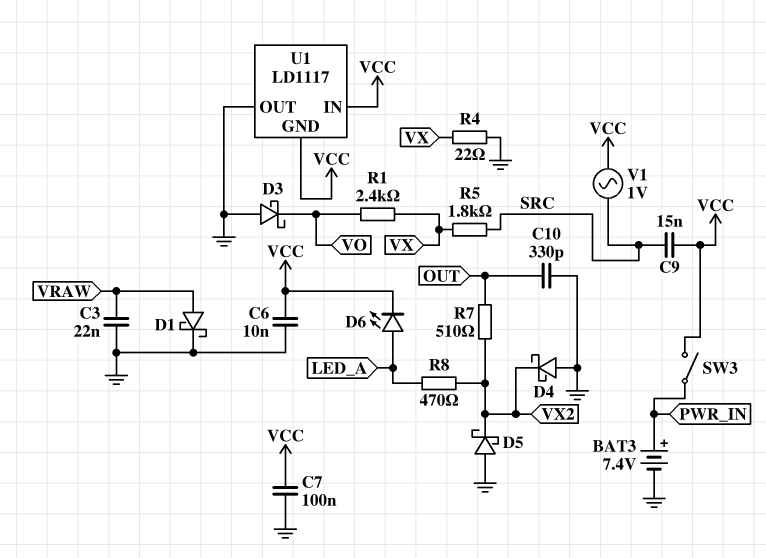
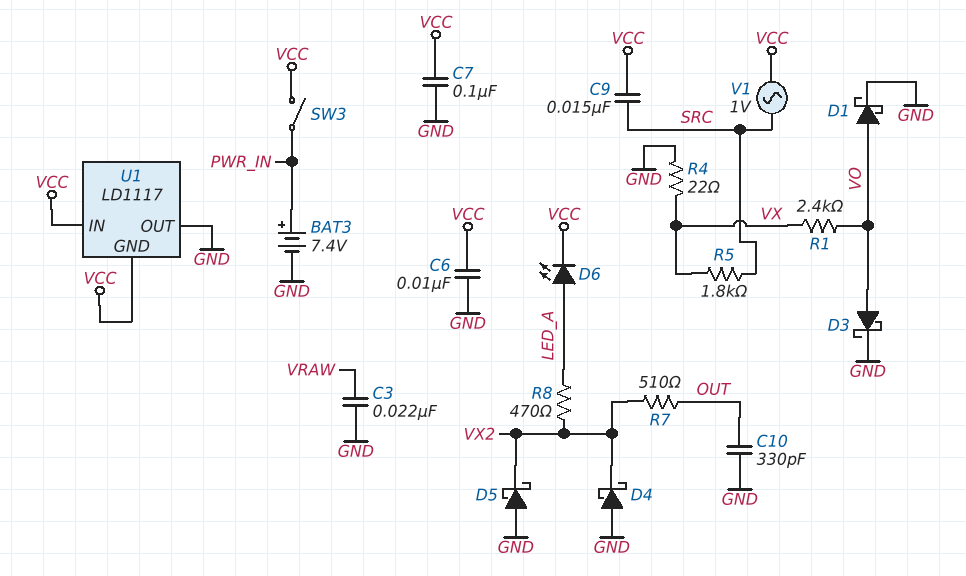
D1: schottky (A VRAW, K GND) -> schottky (A VO, K GND)
D3: schottky (A GND, K VO) -> schottky (A VO, K GND)

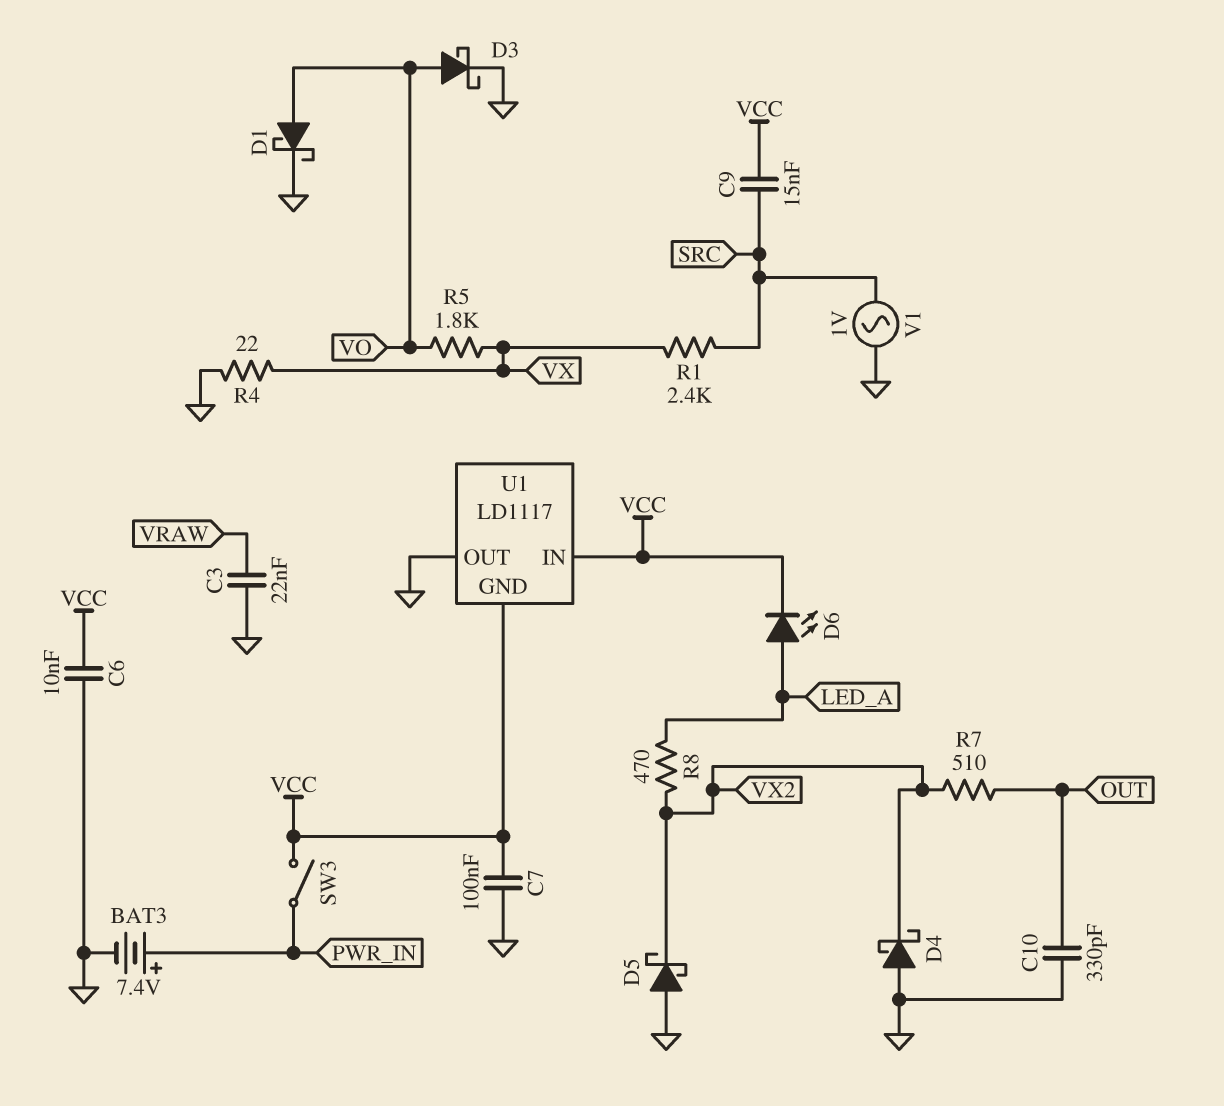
R1: 2.4k (VO, VX) -> 2.4k (SRC, VX)
R5: 1.8k (SRC, VX) -> 1.8k (VO, VX)
V1: AC 1V (SRC, VCC) -> AC 1V (GND, SRC)

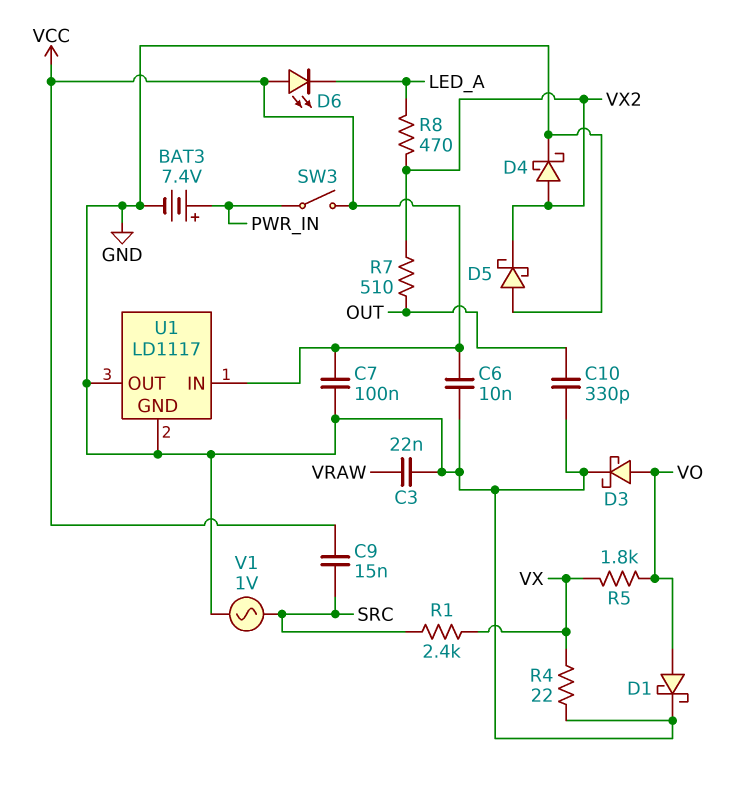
D4: schottky (A GND, K VX2) -> schottky (A VX2, K GND)
D6: LED (A LED_A, K VCC) -> LED (A VCC, K LED_A)
U1 pin GND: VCC -> GND

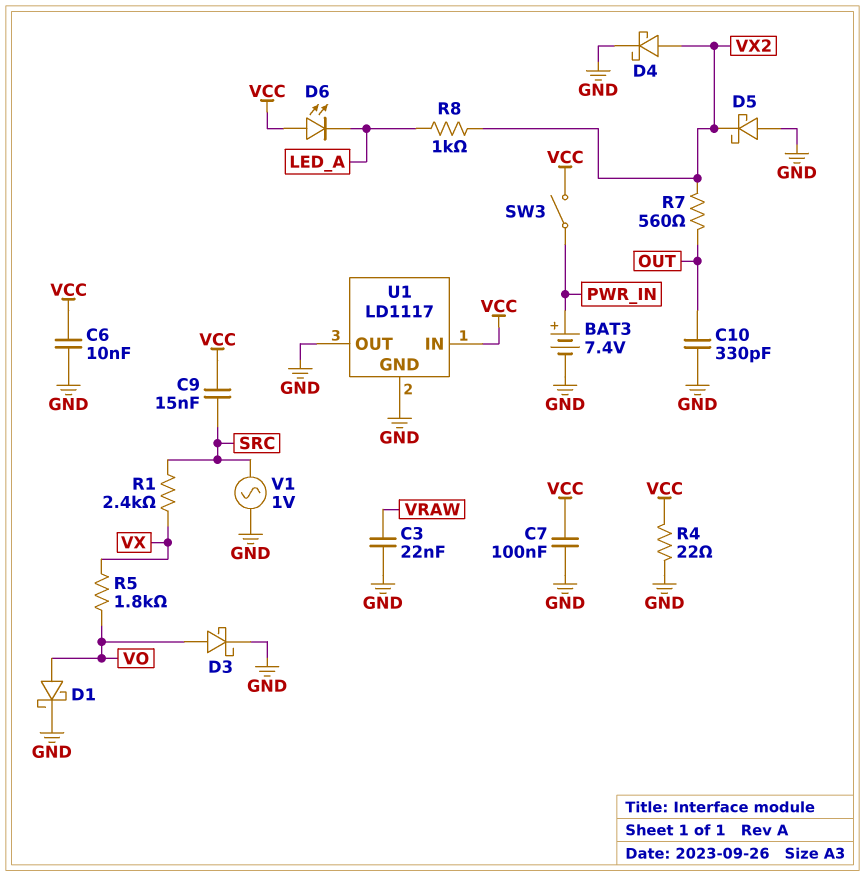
R4: 22 (GND, VX) -> 22 (GND, VCC)
R7: 510 (OUT, VX2) -> 560 (OUT, VX2)
R8: 470 (LED_A, VX2) -> 1k (LED_A, VX2)

